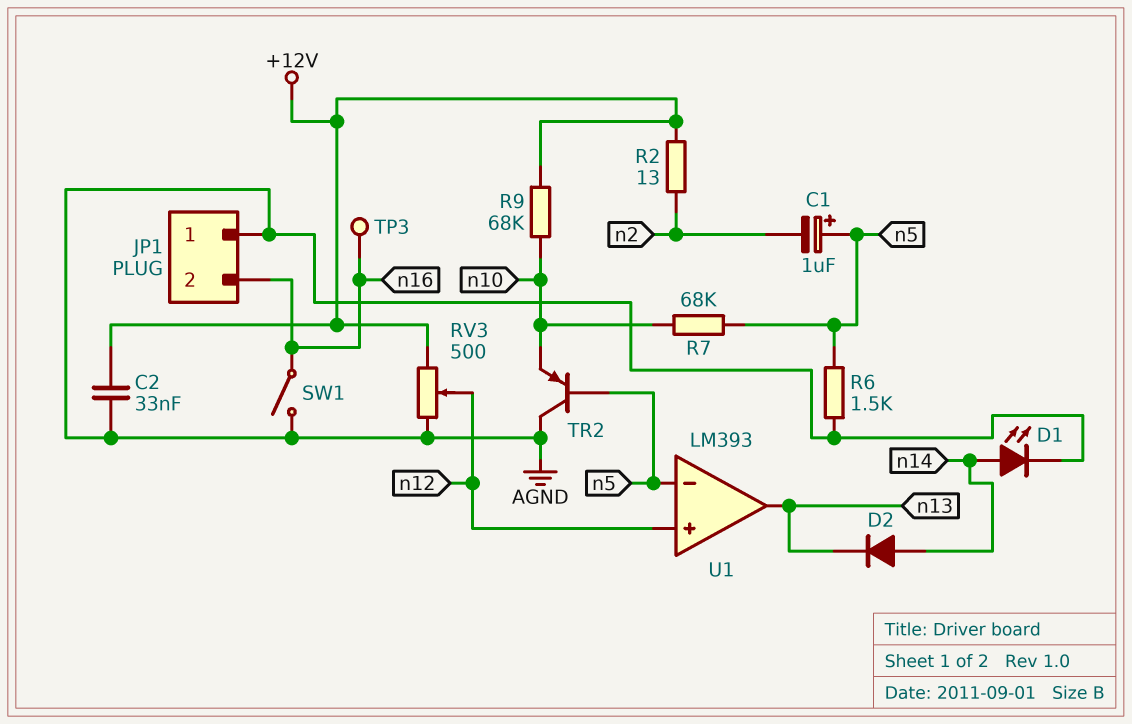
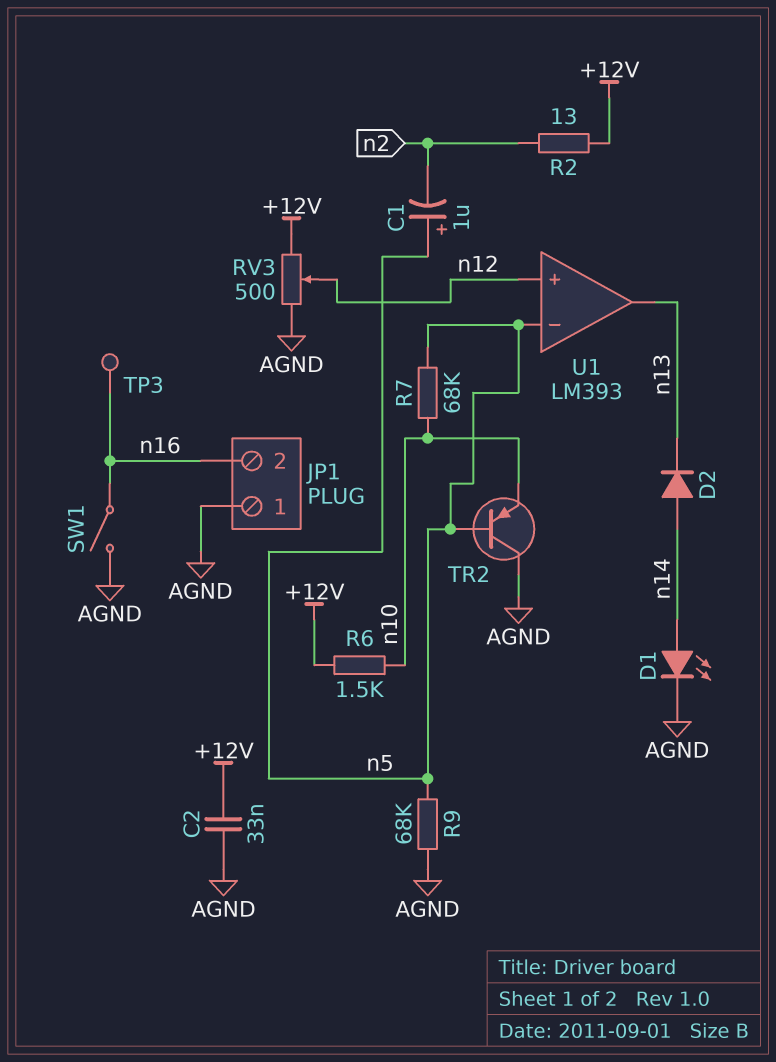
R6: 1.5k (AGND, n5) -> 1.5k (+12V, n10)
R9: 68k (+12V, n10) -> 68k (AGND, n5)

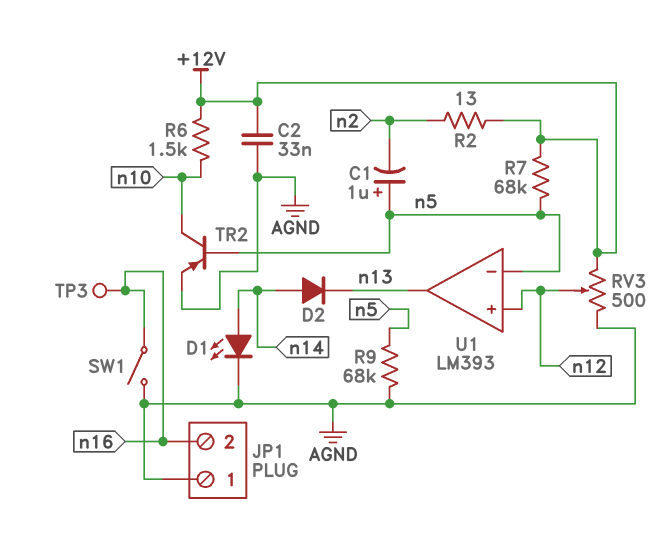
R7: 68k (n5, n10) -> 68k (+12V, n5)
TR2: PNP (B n5, C AGND, E n10) -> PNP (B n5, C n10, E AGND)

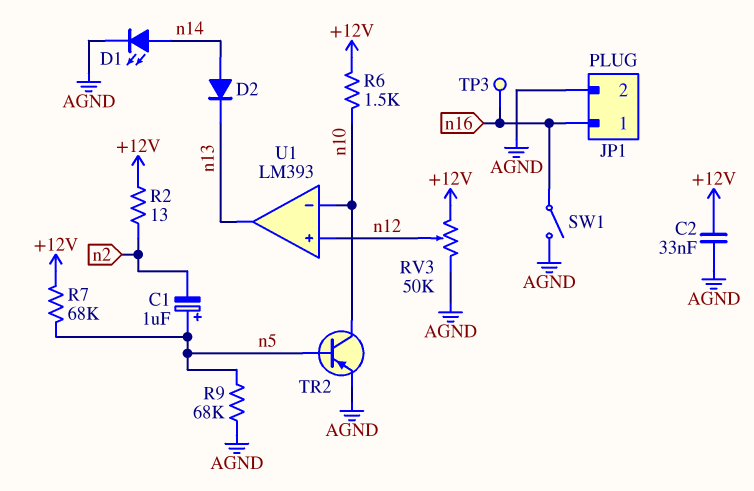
JP1 pin 1: AGND -> n16
JP1 pin 2: n16 -> AGND
RV3: 500 (+12V, AGND, wiper n12) -> 50k (+12V, AGND, wiper n12)
U1 pin in-: n5 -> n10

